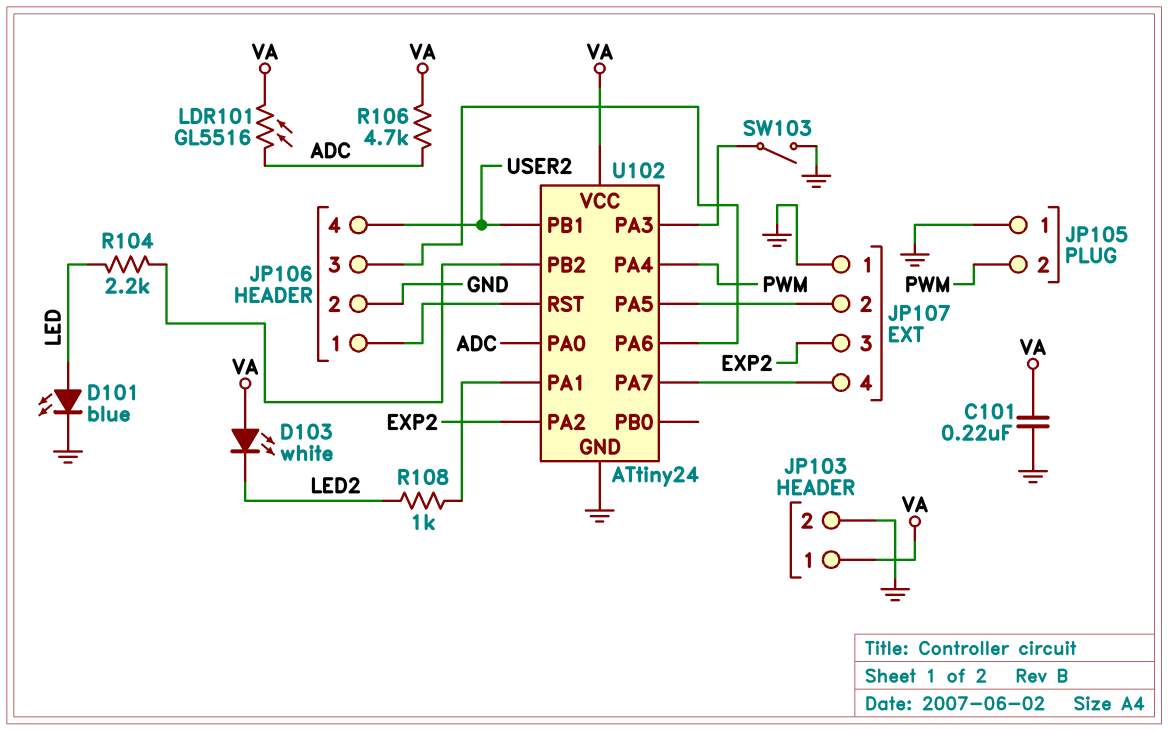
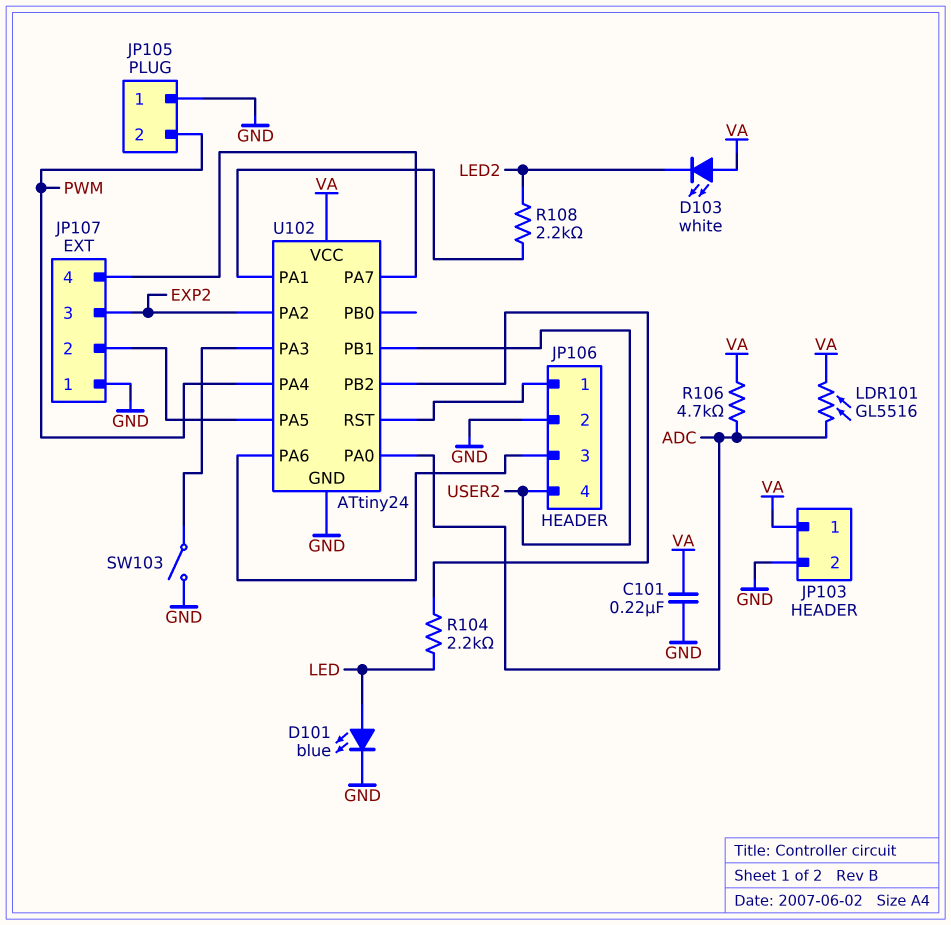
R108: 1k (LED2, U102/PA1) -> 2.2k (LED2, U102/PA1)

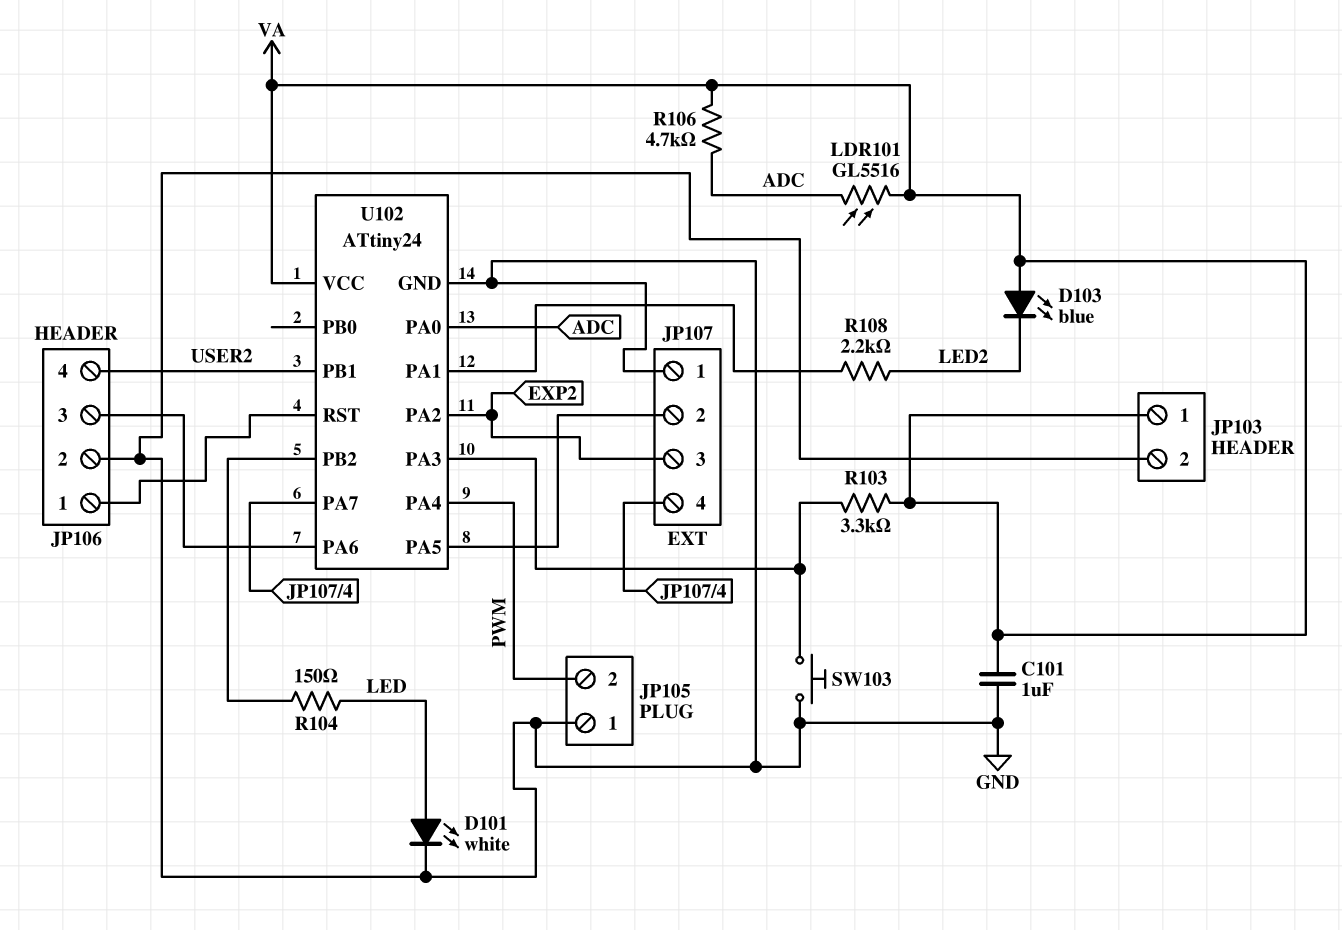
C101: 220nF (GND, VA) -> 1uF (GND, VA)
D101: LED blue (A LED, K GND) -> LED white (A LED, K GND)
D103: LED white (A VA, K LED2) -> LED blue (A VA, K LED2)
R103: none -> 3.3k (U102/PA3, VA)
R104: 2.2k (LED, U102/PB2) -> 150 (LED, U102/PB2)
SW103: switch (GND, U102/PA3) -> button (GND, U102/PA3)

